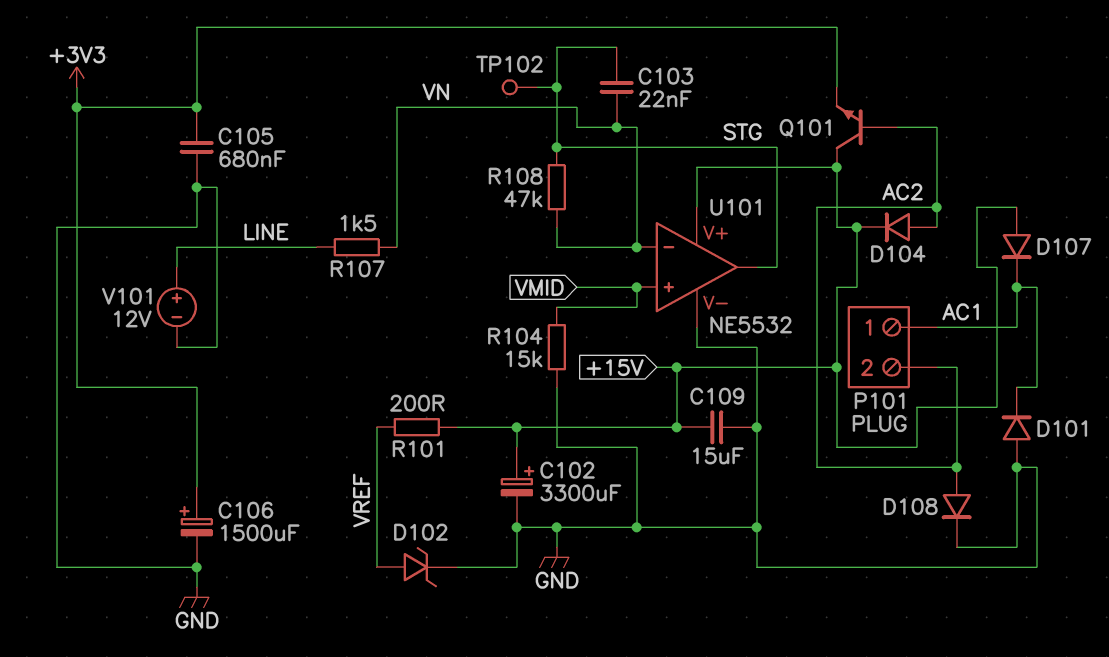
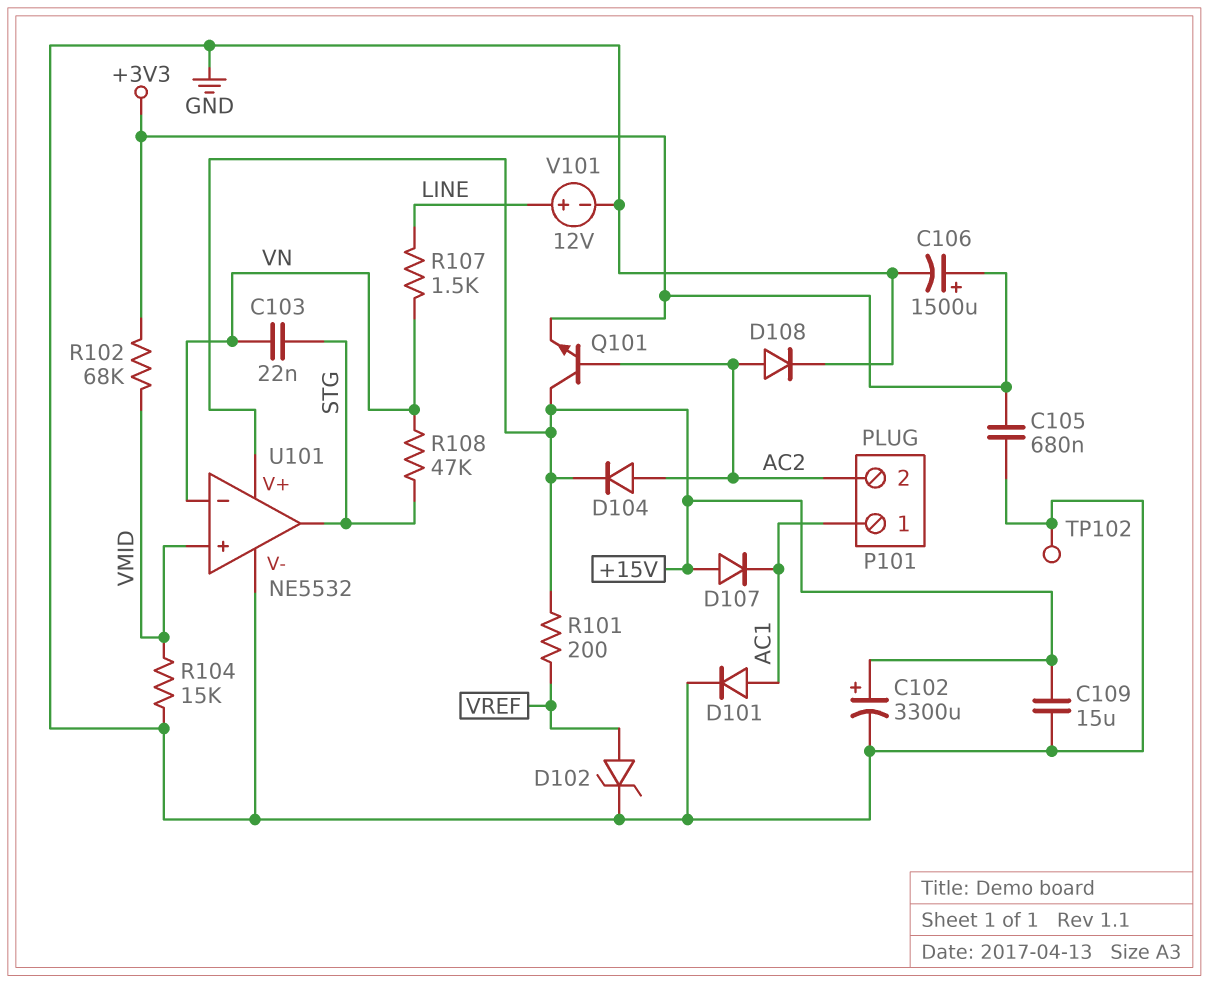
D101: diode (A GND, K AC1) -> diode (A AC1, K GND)
R102: none -> 68k (+3V3, VMID)
TP102: test point (STG) -> test point (GND)

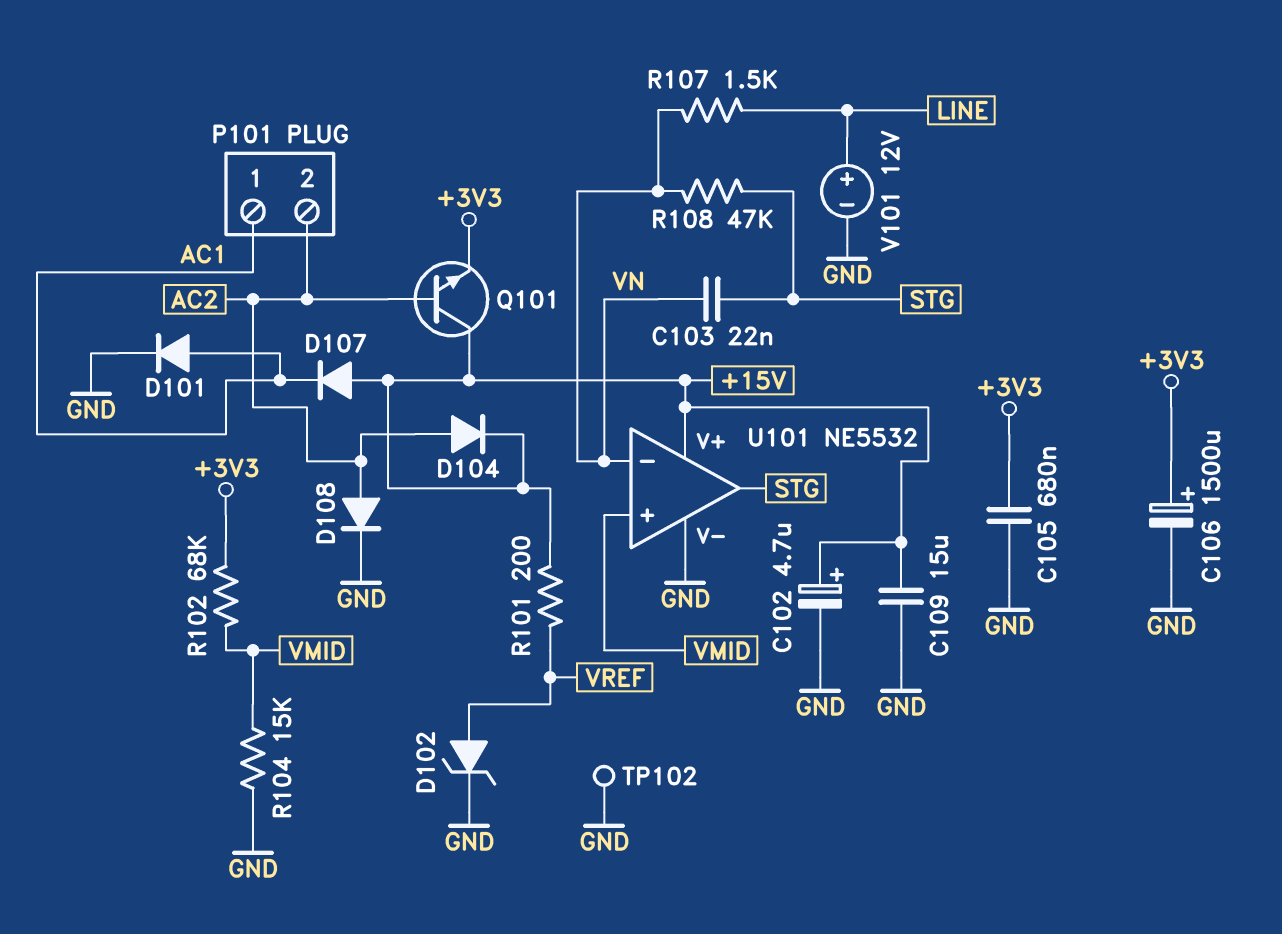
C102: 3300uF (plus +15V, minus GND) -> 4.7uF (plus +15V, minus GND)

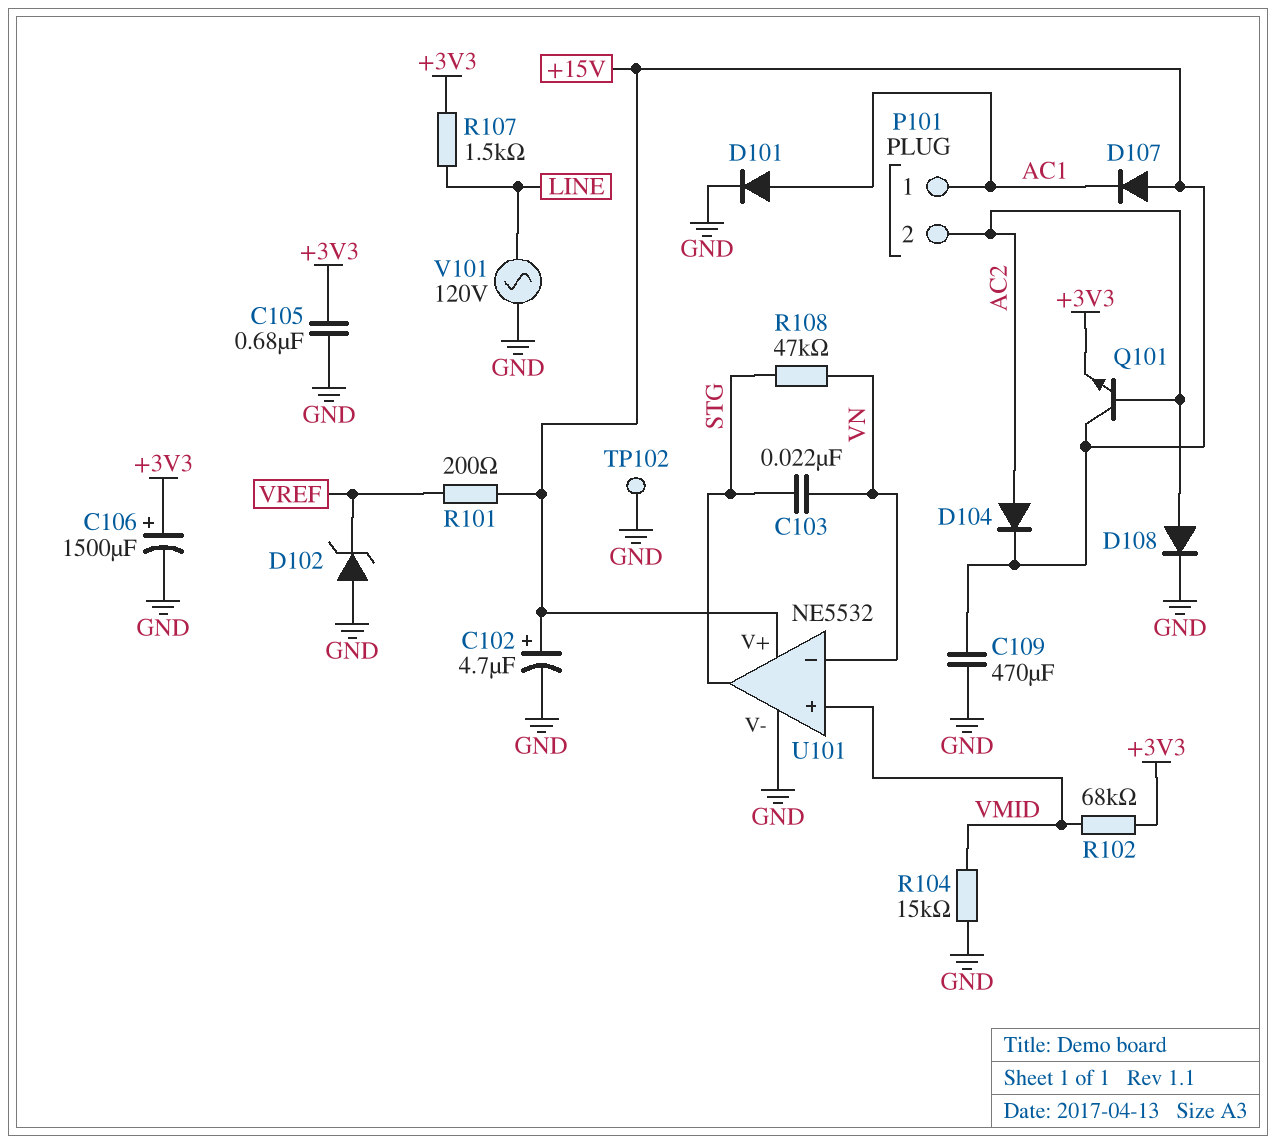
C109: 15uF (+15V, GND) -> 470uF (+15V, GND)
D102: zener (A VREF, K GND) -> zener (A GND, K VREF)
R107: 1.5k (LINE, VN) -> 1.5k (+3V3, LINE)
V101: 12V (plus LINE, minus GND) -> AC 120V (GND, LINE)

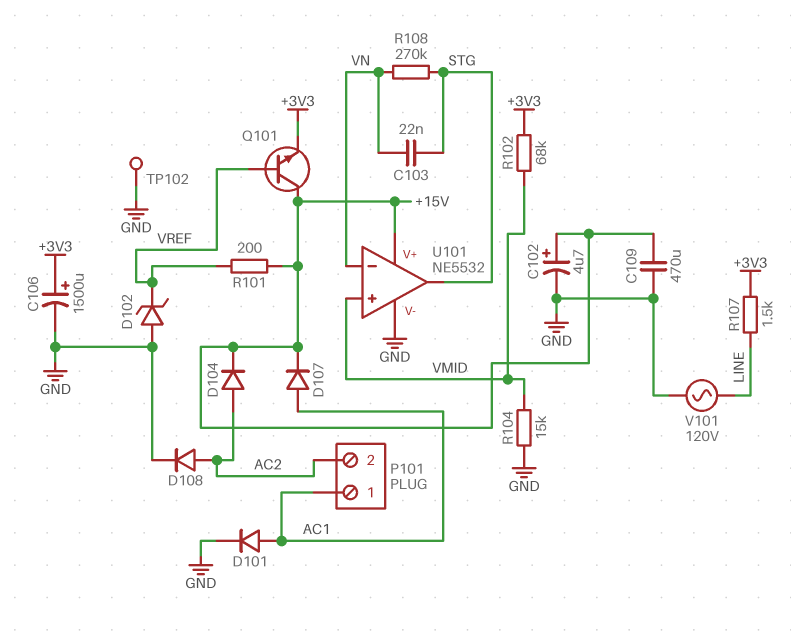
C105: 680nF (+3V3, GND) -> none
D107: diode (A +15V, K AC1) -> diode (A AC1, K +15V)
Q101: NPN (B AC2, C +15V, E +3V3) -> NPN (B VREF, C +15V, E +3V3)
R108: 47k (STG, VN) -> 270k (STG, VN)

